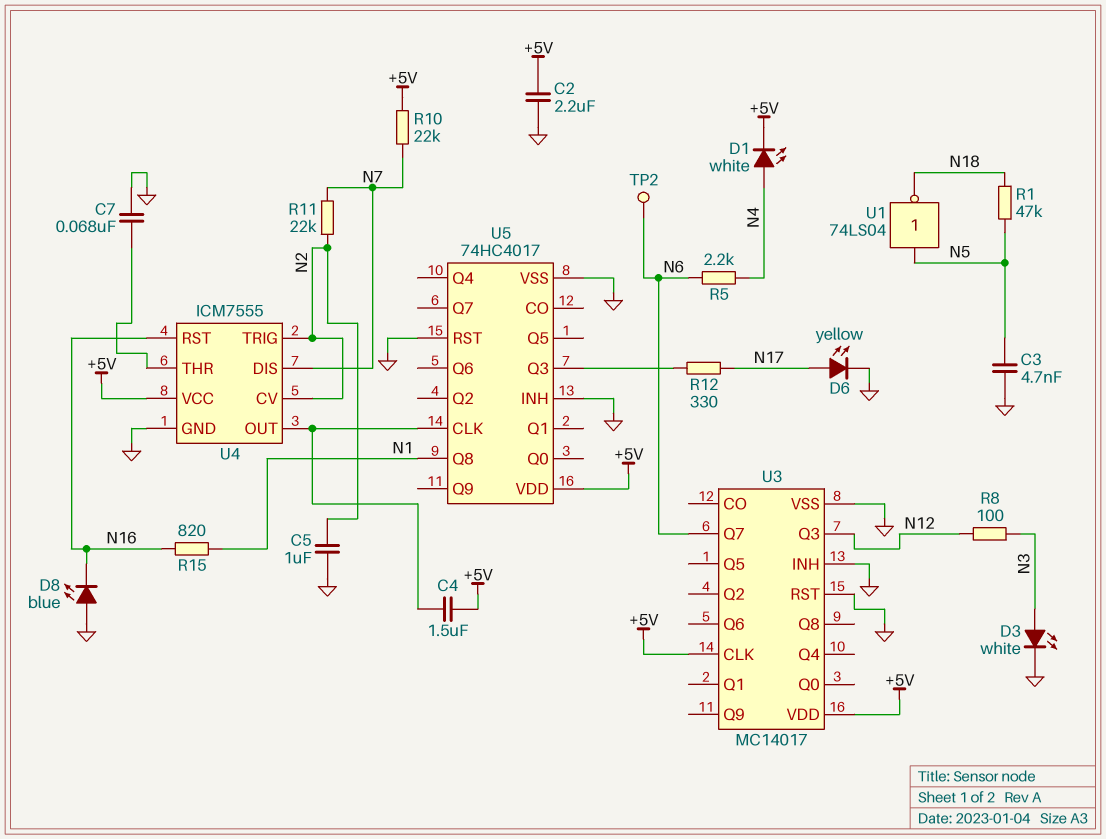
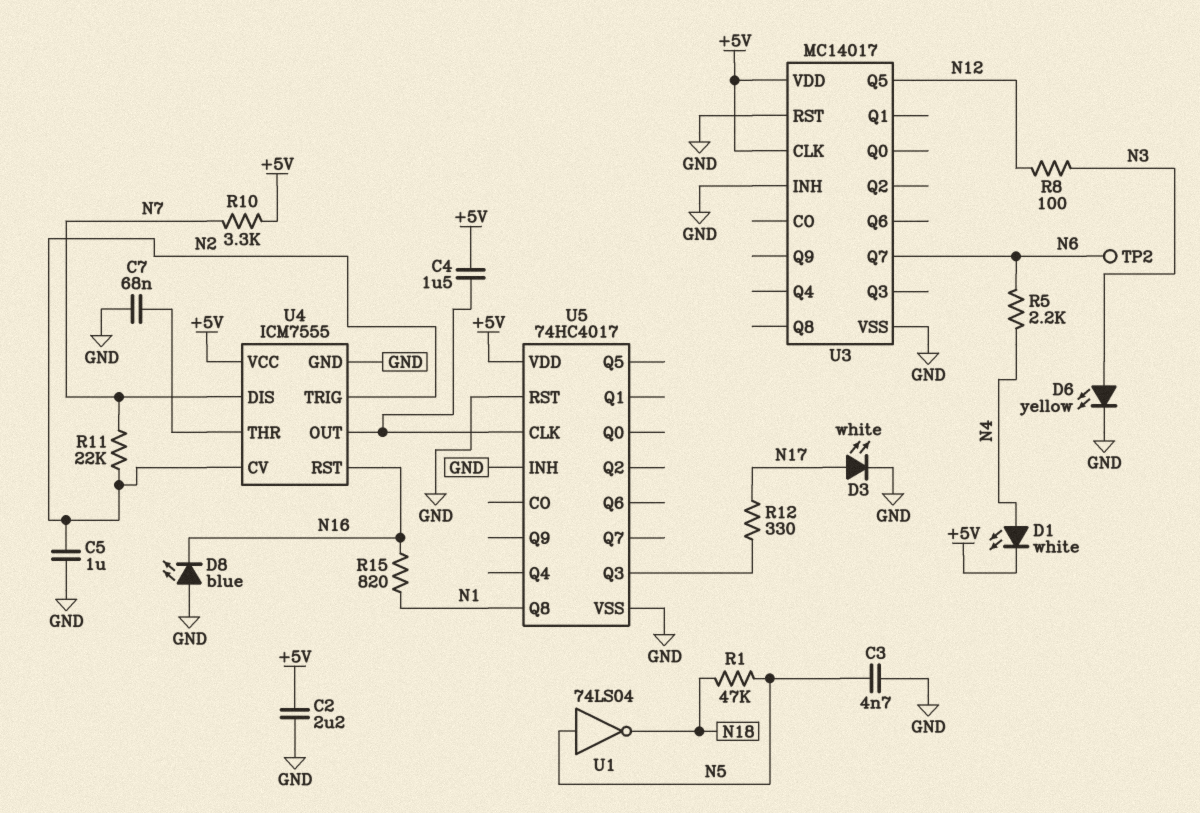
D3: LED white (A N3, K GND) -> LED white (A N17, K GND)
D6: LED yellow (A N17, K GND) -> LED yellow (A N3, K GND)
R10: 22k (+5V, N7) -> 3.3k (+5V, N7)
U3 pin Q3: N12 -> none
U3 pin Q5: none -> N12

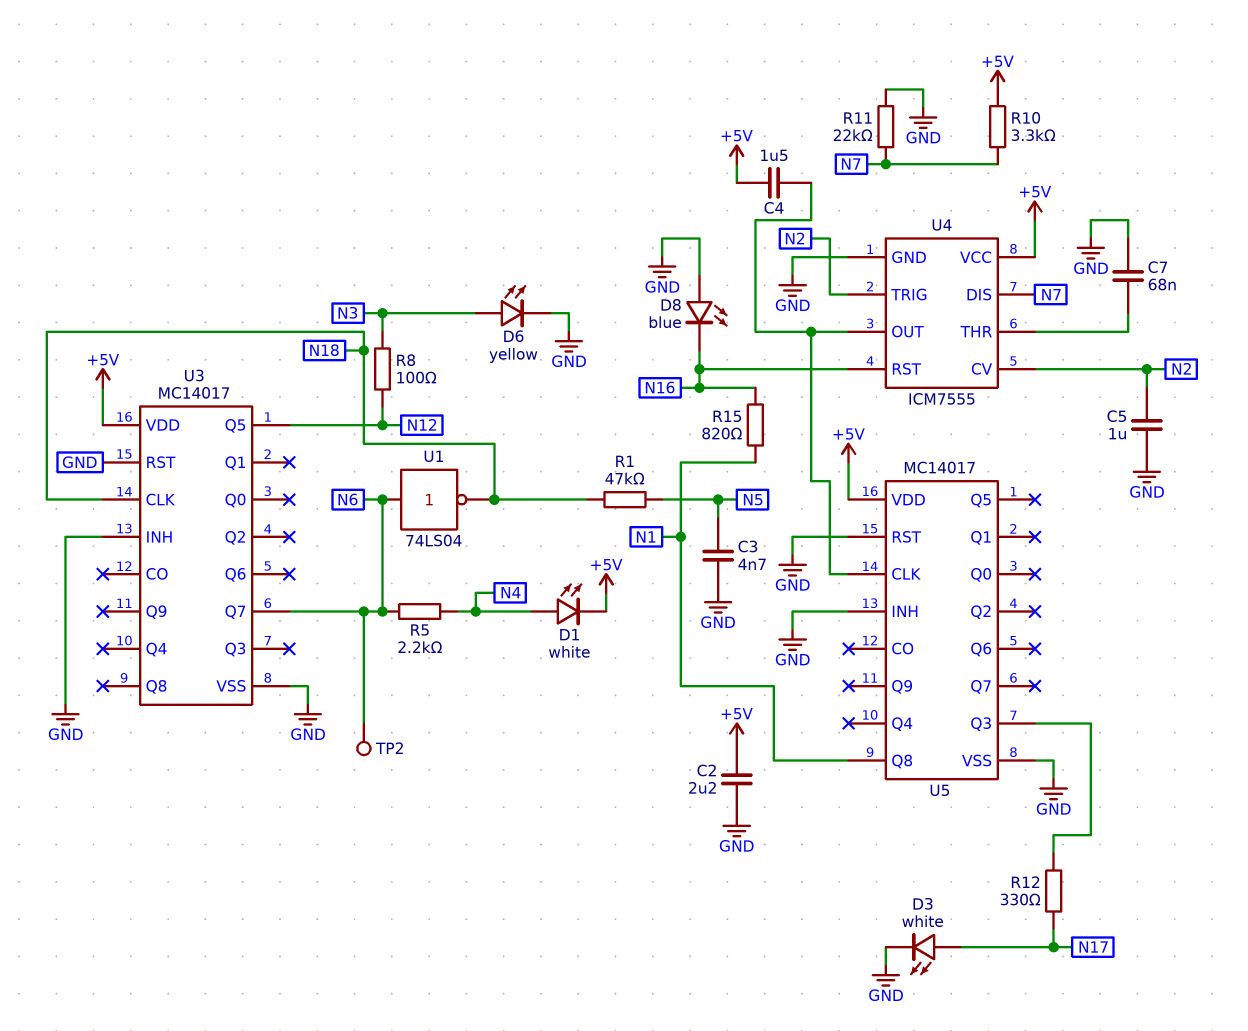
R11: 22k (N2, N7) -> 22k (GND, N7)
U1: NOT 74LS04 (in N5, out N18) -> NOT 74LS04 (in N6, out N18)
U3 pin CLK: +5V -> N18
U5: 74HC4017 -> MC14017

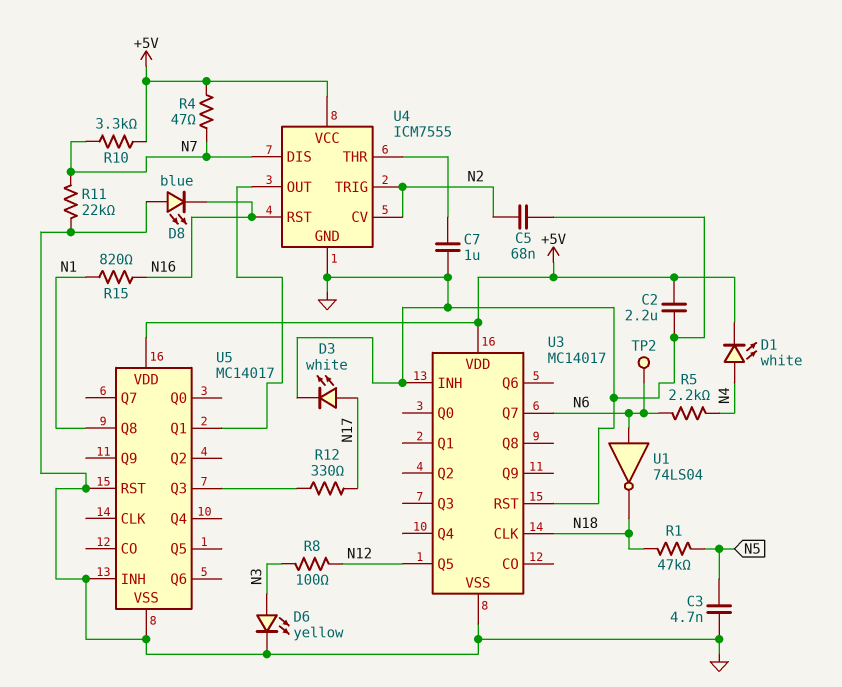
C4: 1.5uF (+5V, U4/OUT) -> none
C5: 1uF (GND, N2) -> 68nF (GND, N2)
C7: 68nF (GND, U4/THR) -> 1uF (GND, U4/THR)
R4: none -> 47 (+5V, N7)
U5 pin CLK: U4/OUT -> none
U5 pin Q1: none -> U4/OUT

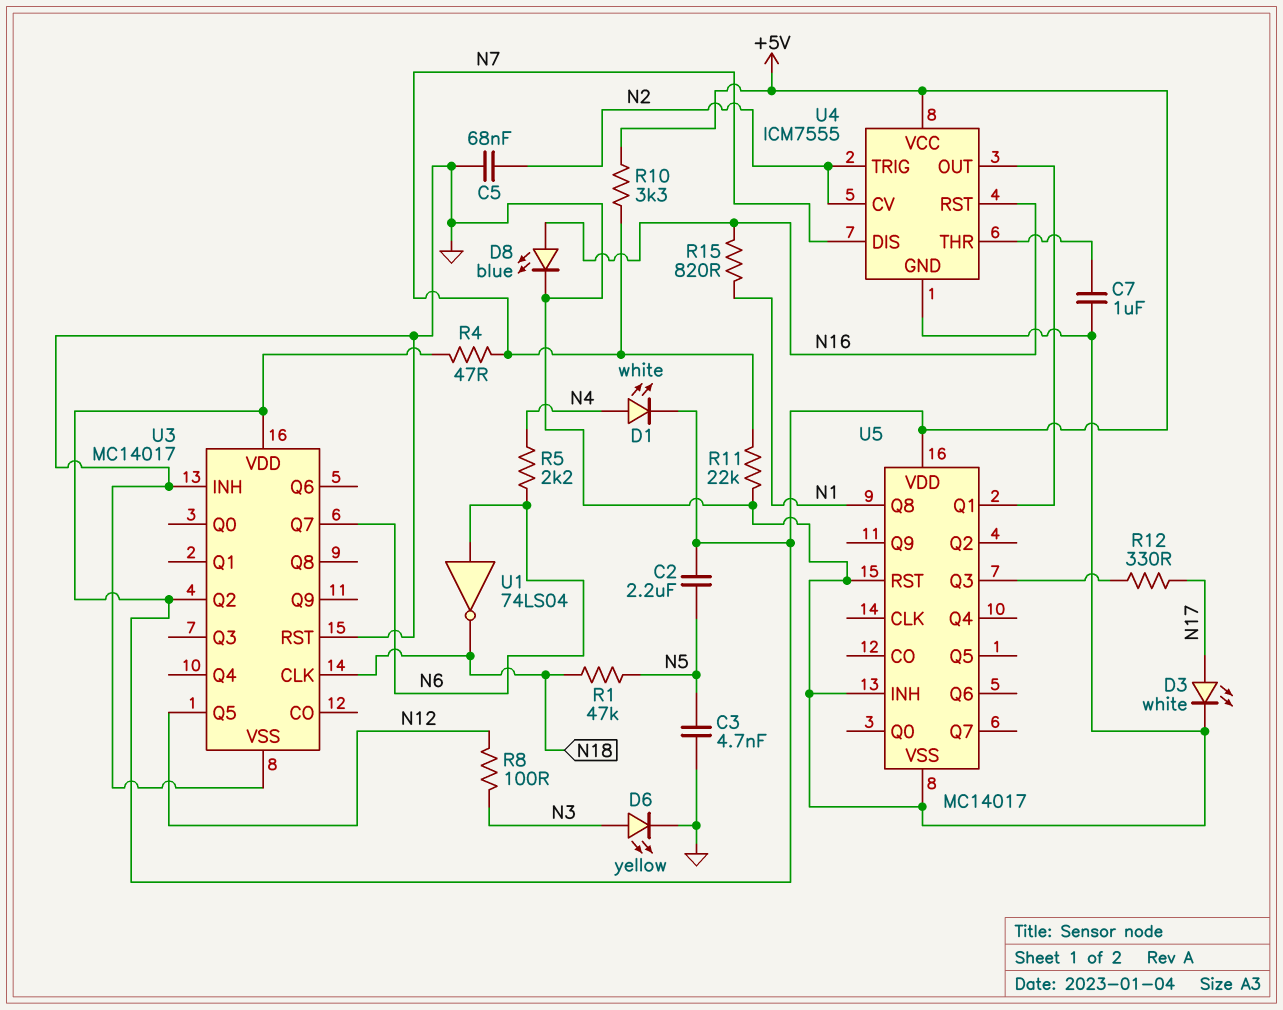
C2: 2.2uF (+5V, GND) -> 2.2uF (+5V, N5)
D8: LED blue (A GND, K N16) -> LED blue (A N16, K GND)
TP2: test point (N6) -> none
U3 pin Q2: none -> +5V

